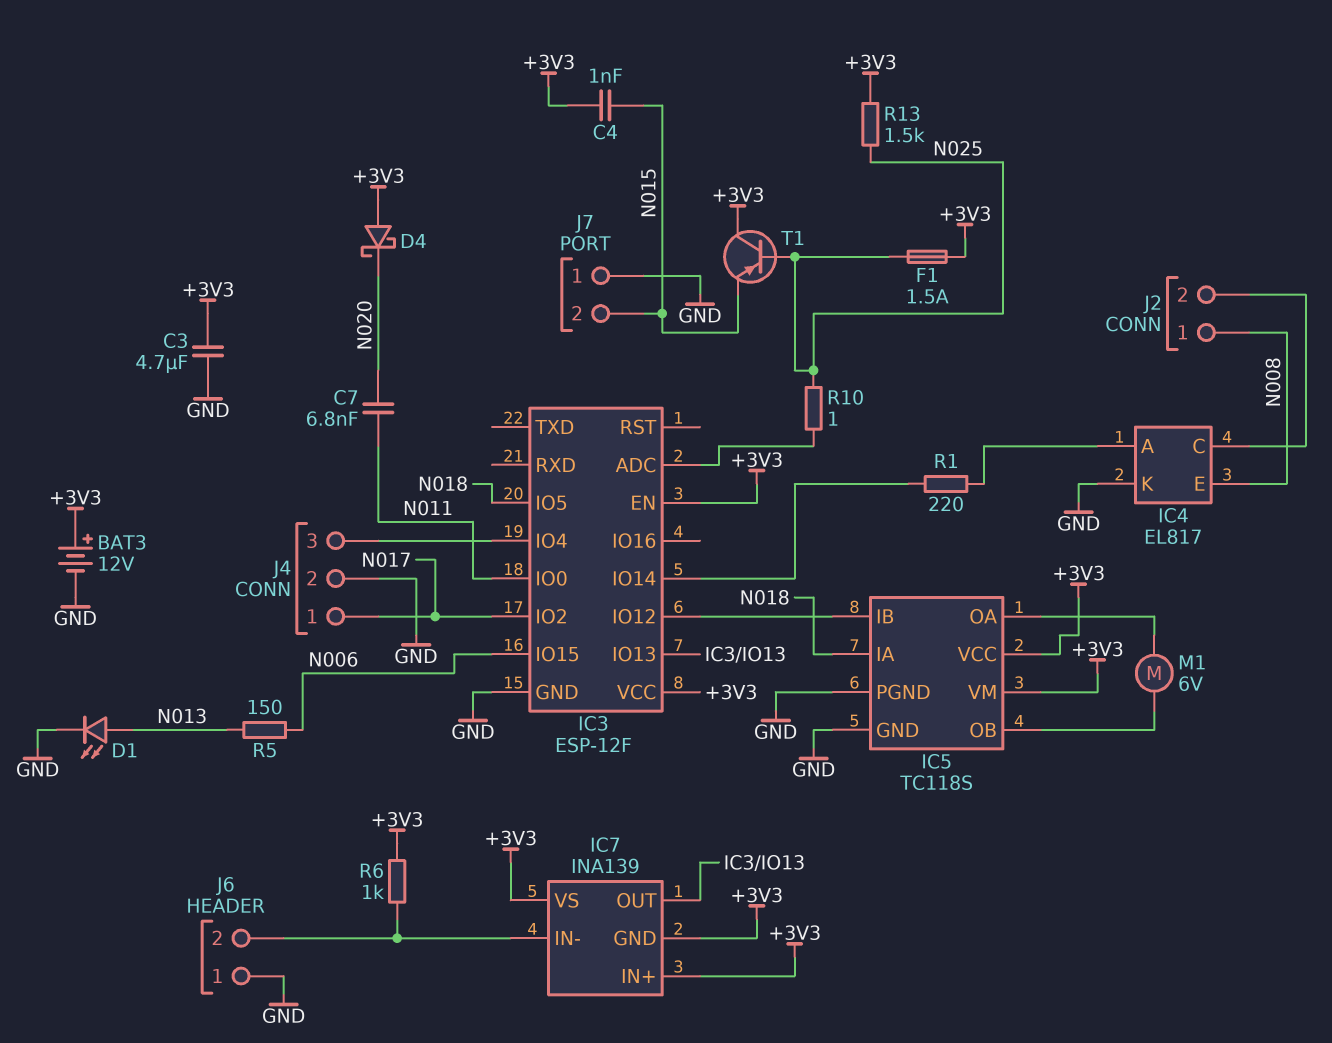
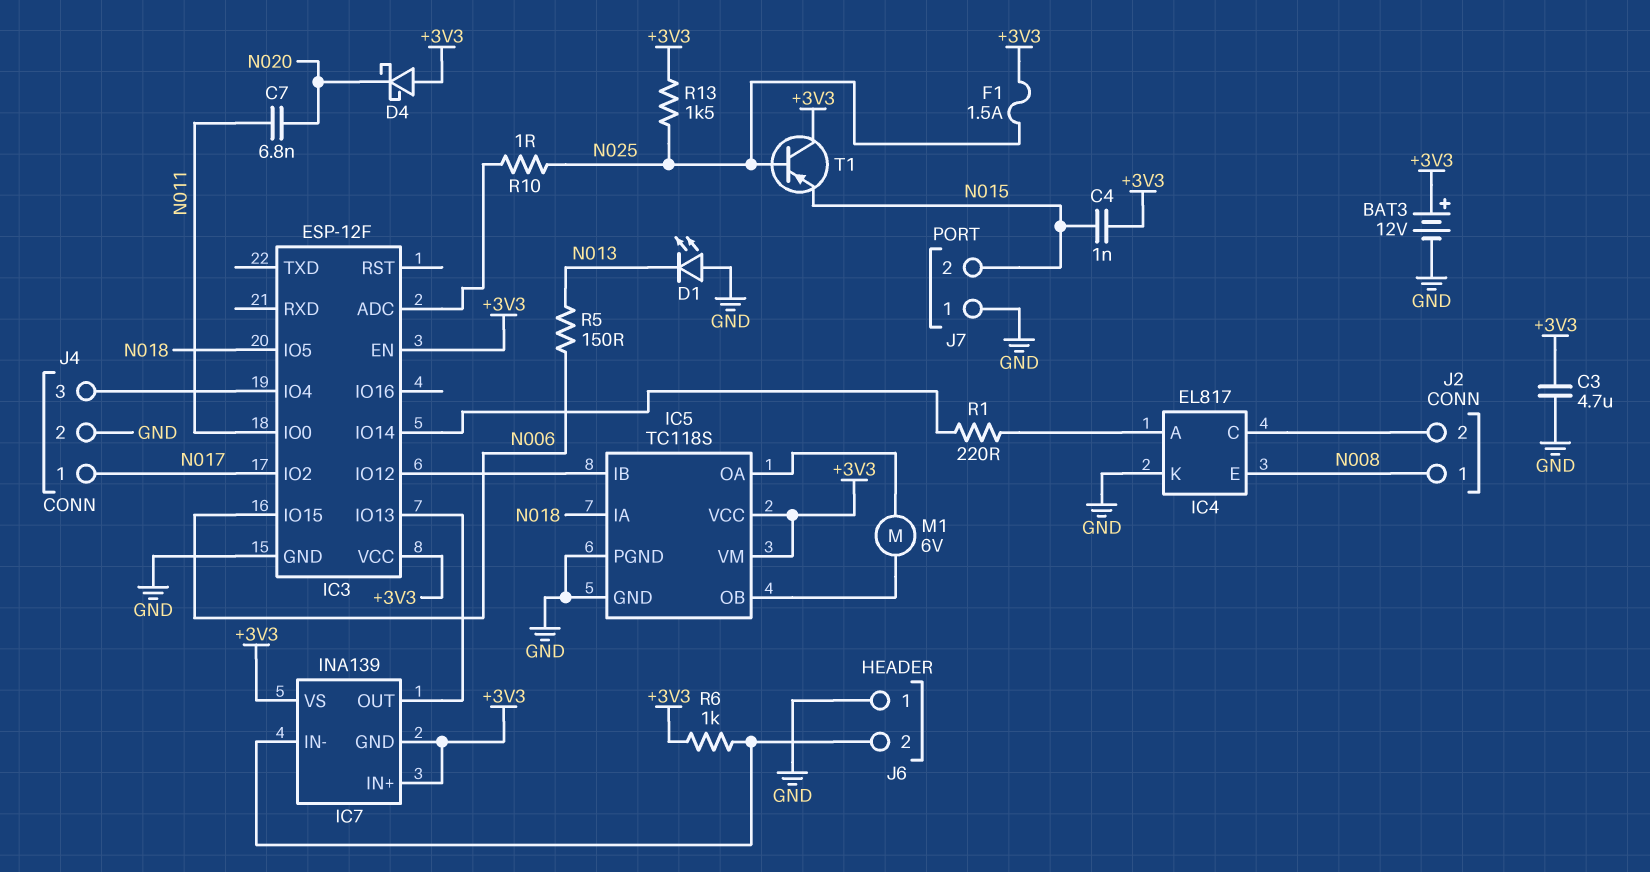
D1: LED (A N013, K GND) -> LED (A GND, K N013)

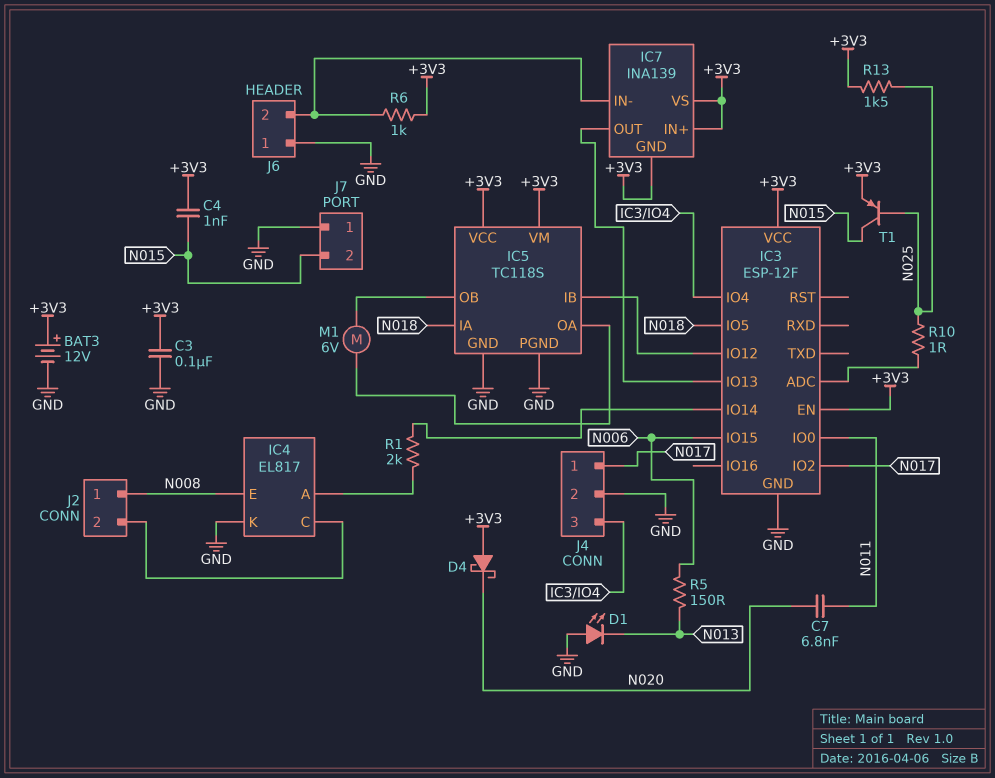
C3: 4.7uF (+3V3, GND) -> 100nF (+3V3, GND)
F1: 1.5A (+3V3, N025) -> none
R1: 220 (IC3/IO14, IC4/A) -> 2k (IC3/IO14, IC4/A)
T1: PNP (B N025, C +3V3, E N015) -> PNP (B N025, C N015, E +3V3)

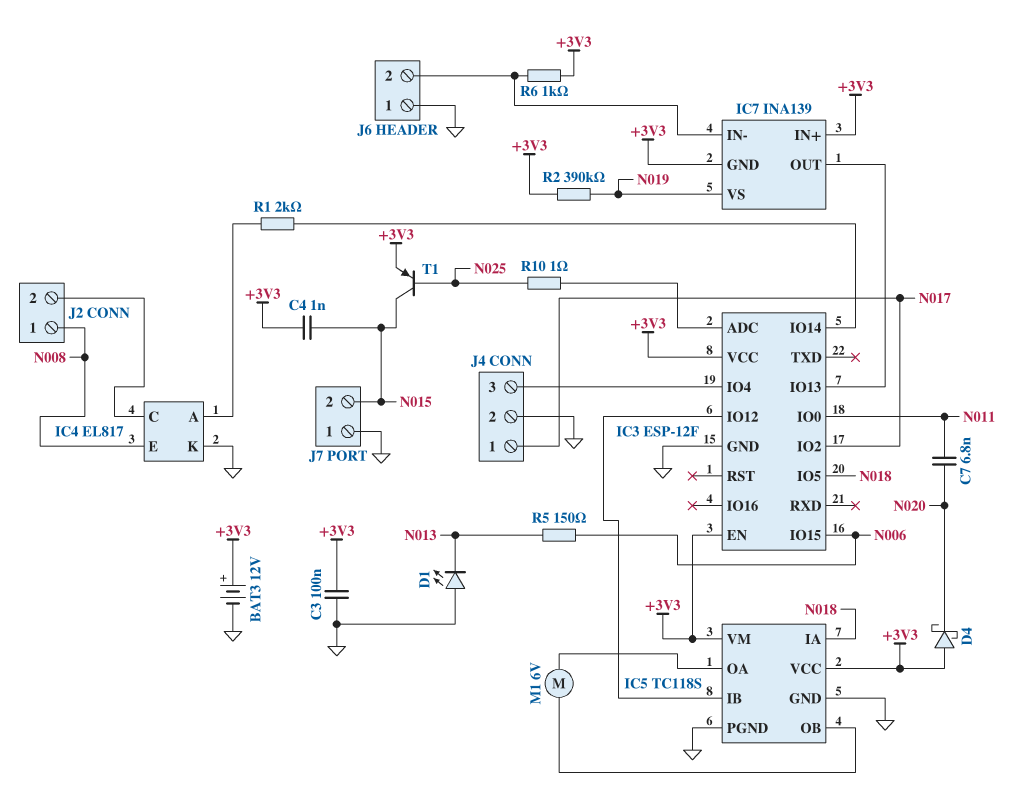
IC7 pin VS: +3V3 -> N019
R2: none -> 390k (+3V3, N019)
R13: 1.5k (+3V3, N025) -> none

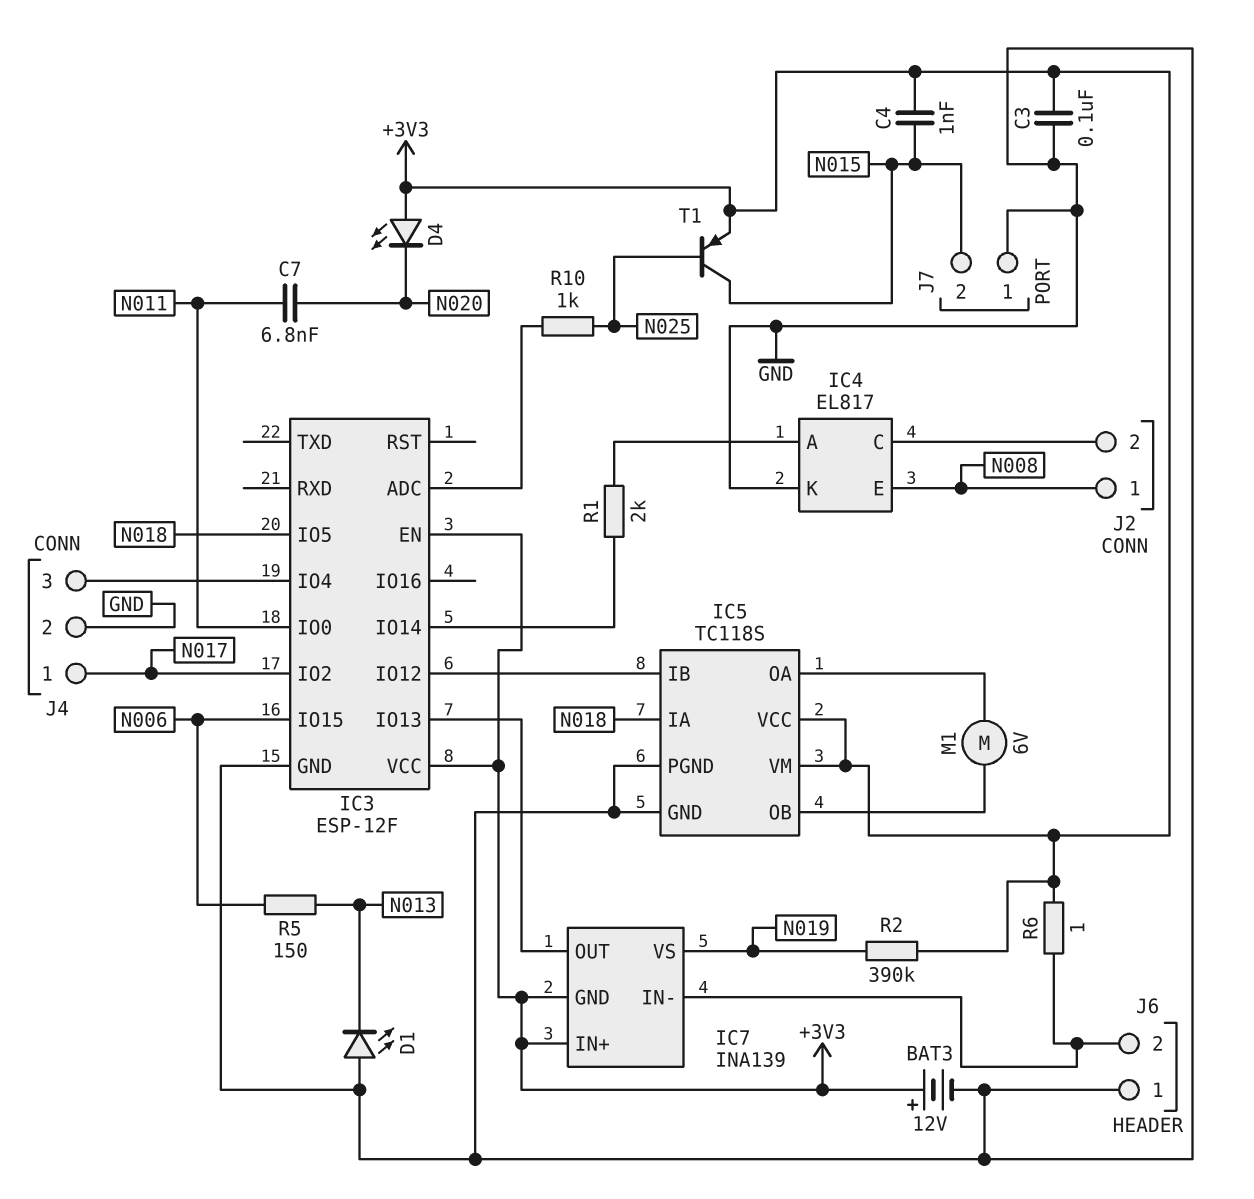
D4: schottky (A +3V3, K N020) -> LED (A +3V3, K N020)
R6: 1k (+3V3, IC7/IN-) -> 1 (+3V3, IC7/IN-)
R10: 1 (IC3/ADC, N025) -> 1k (IC3/ADC, N025)

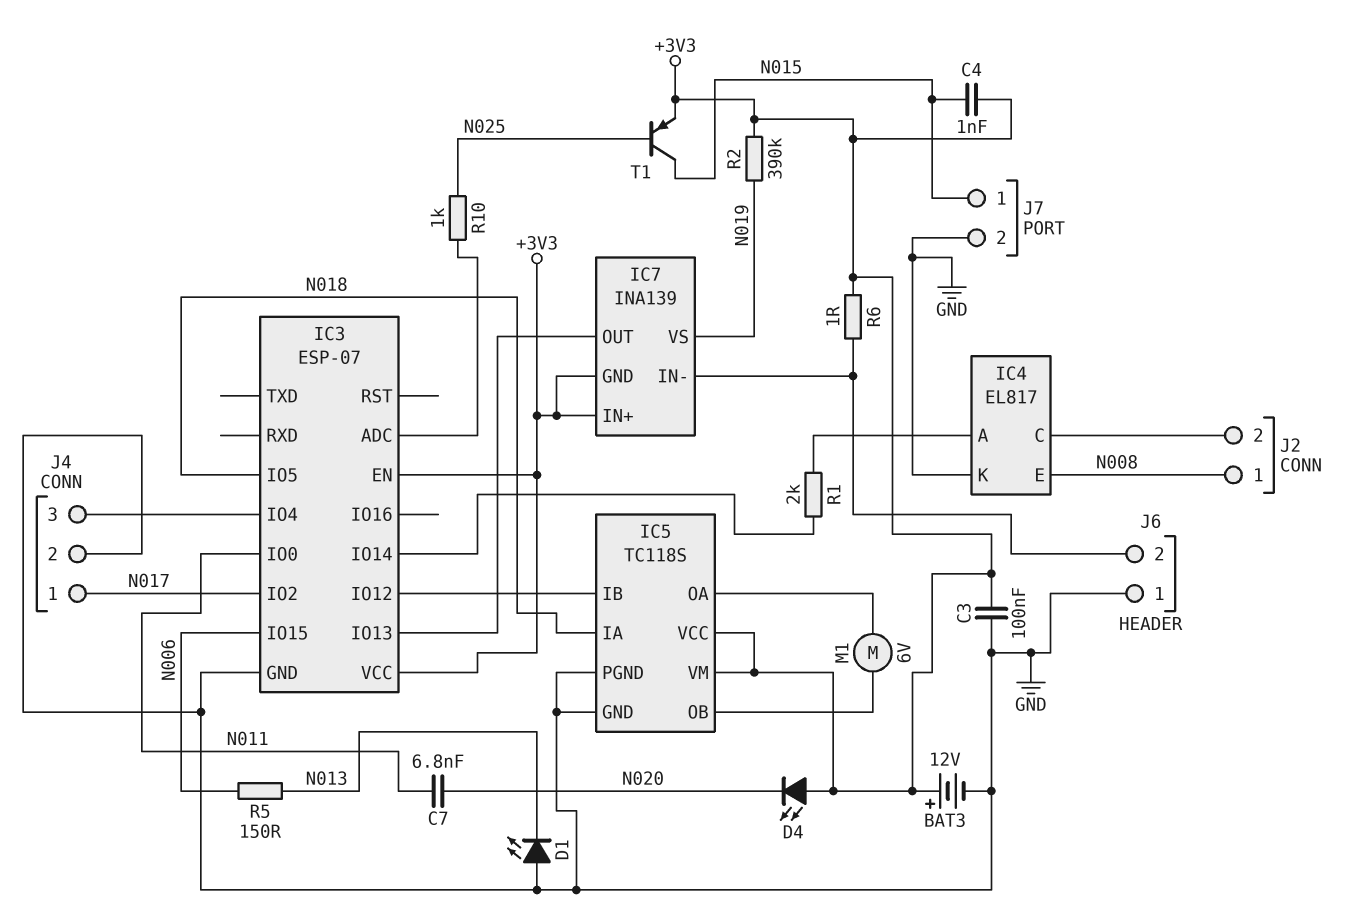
IC3: ESP-12F -> ESP-07
J7 pin 1: GND -> N015
J7 pin 2: N015 -> GND

